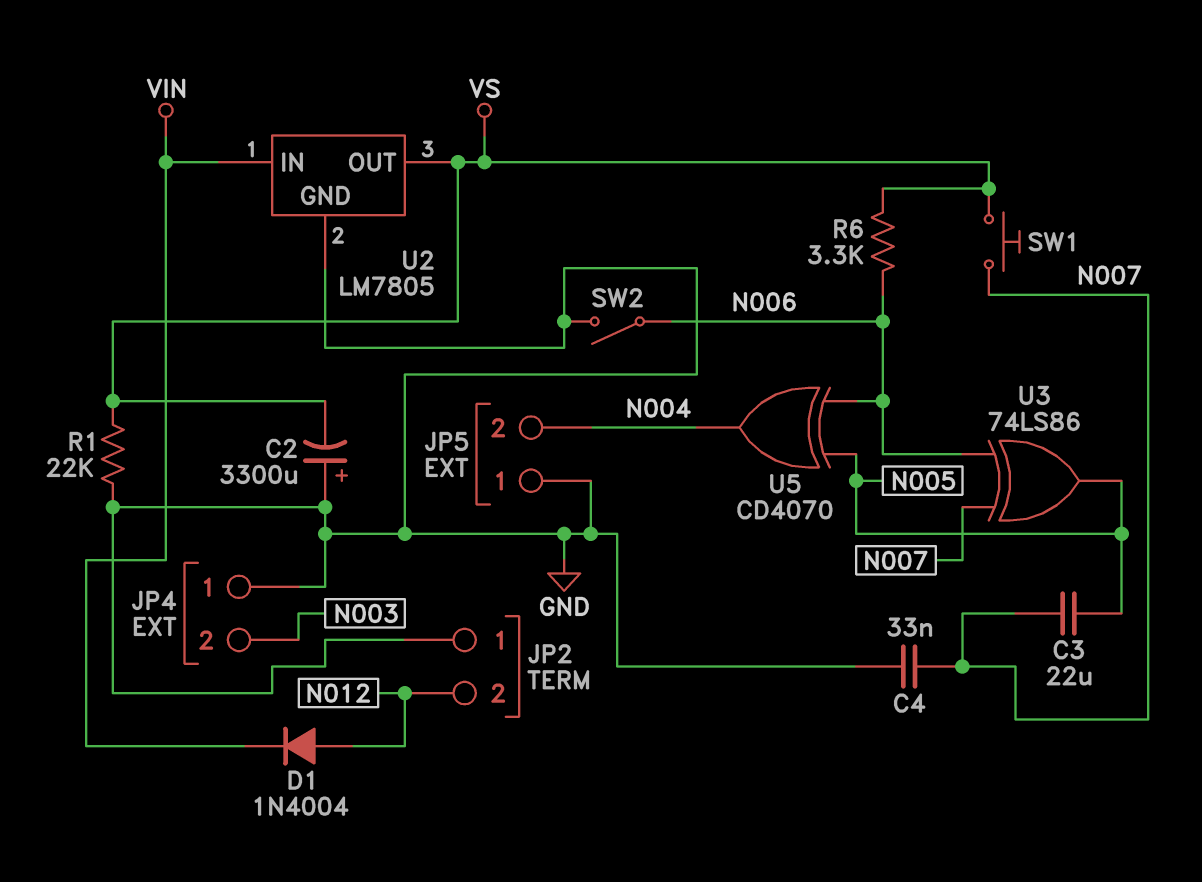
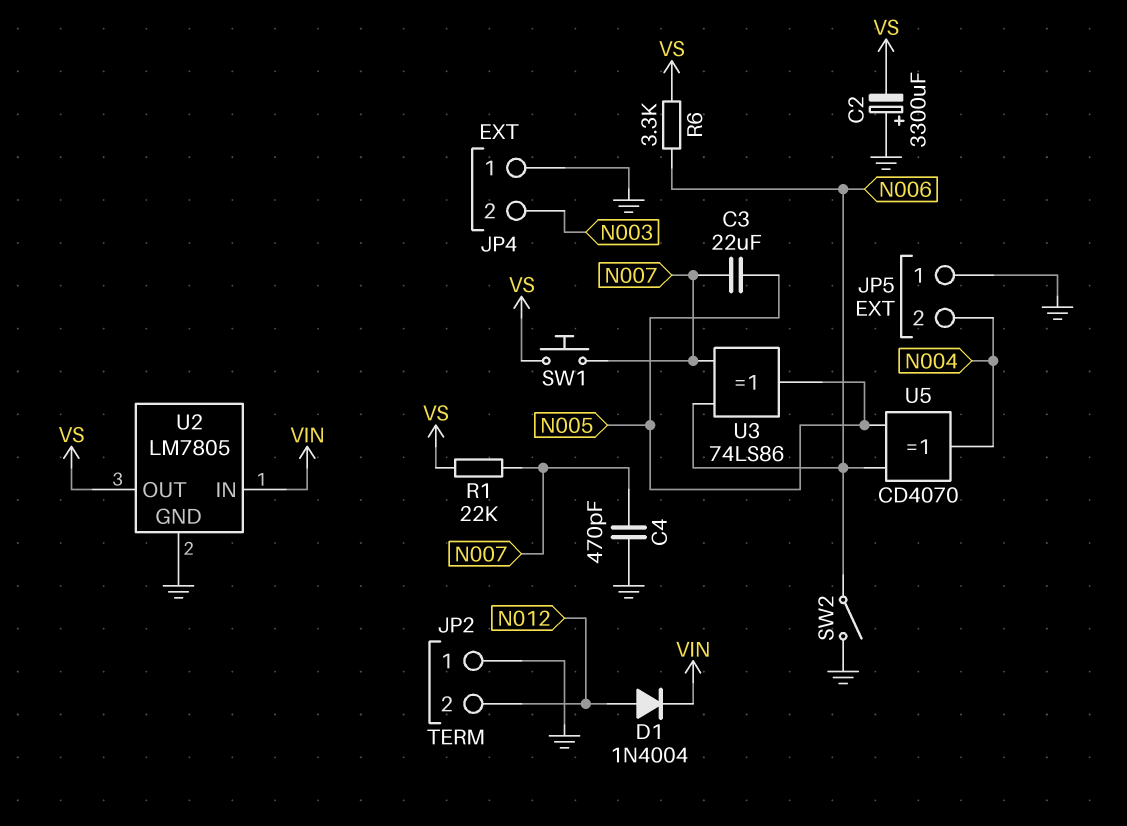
C4: 33nF (GND, N007) -> 470pF (GND, N007)
R1: 22k (GND, VS) -> 22k (N007, VS)

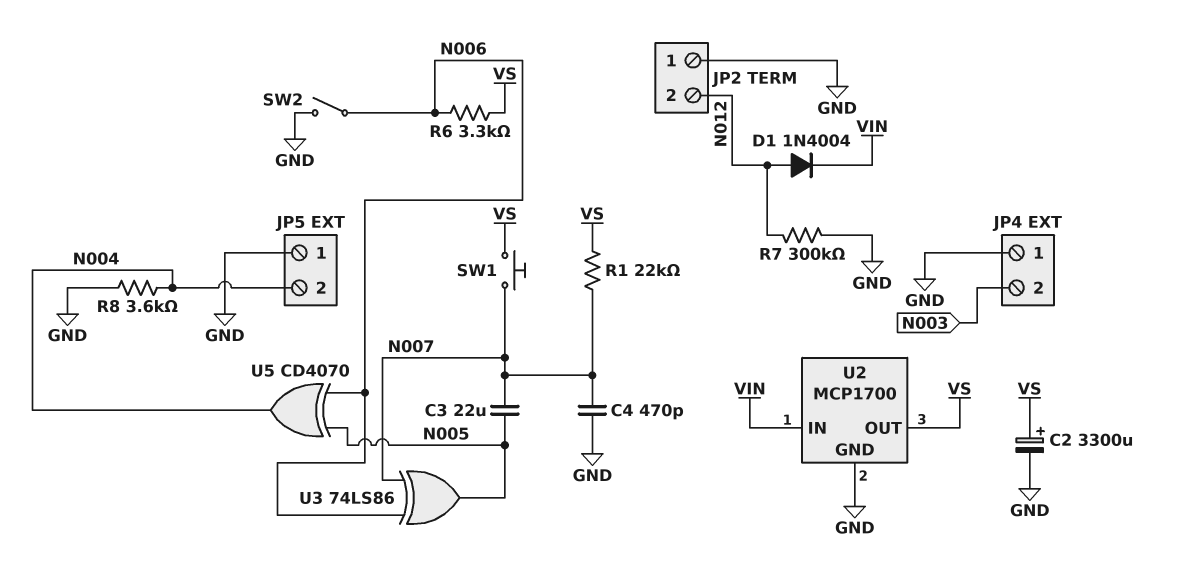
C2: 3300uF (plus GND, minus VS) -> 3300uF (plus VS, minus GND)
R7: none -> 300k (GND, N012)
R8: none -> 3.6k (GND, N004)
U2: LM7805 -> MCP1700

